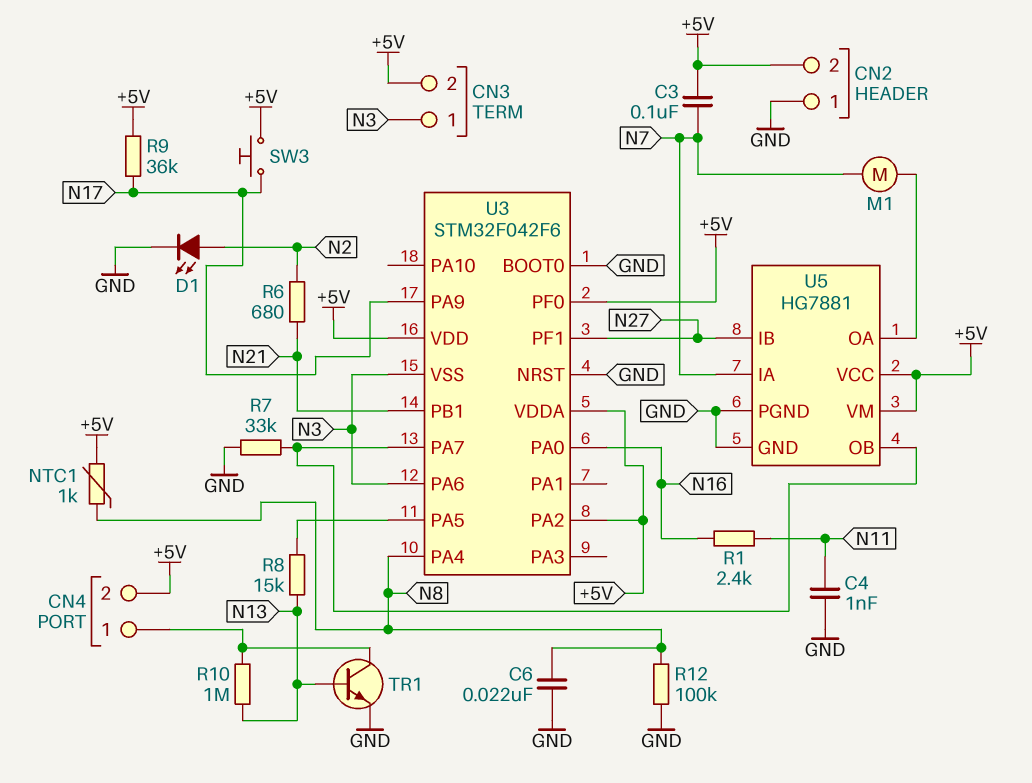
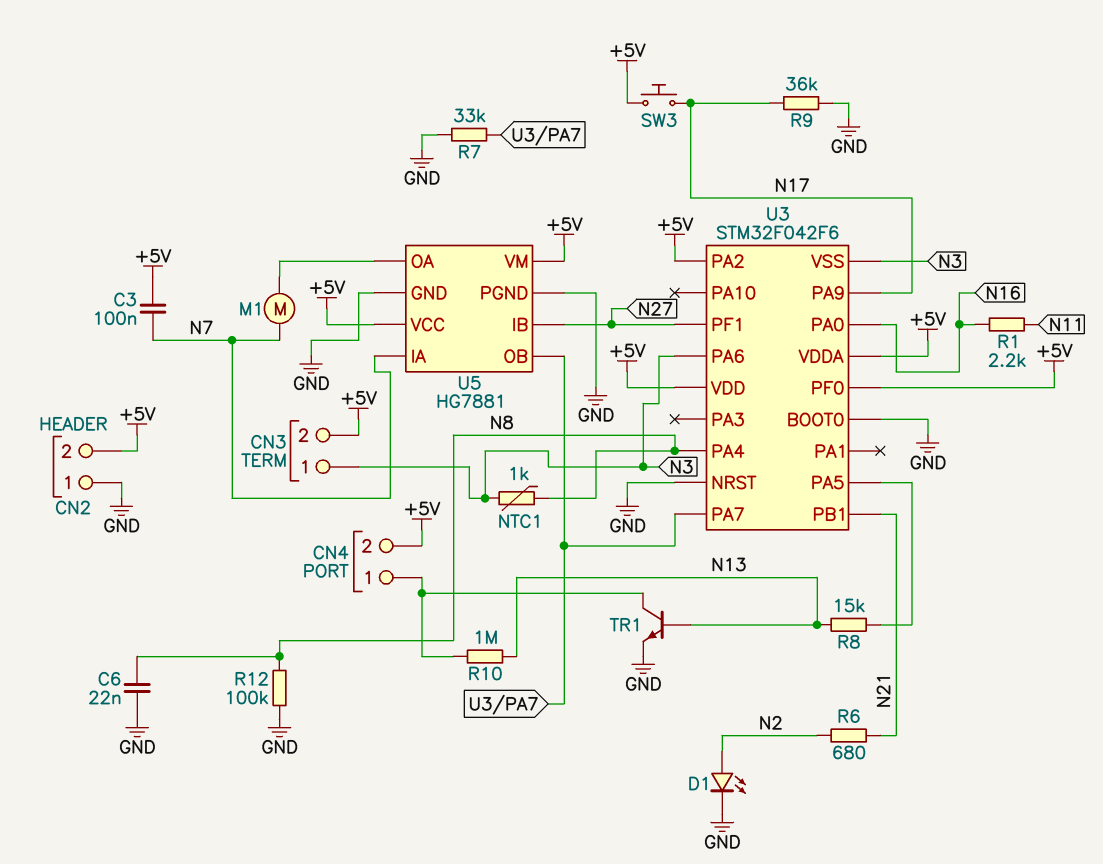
C4: 1nF (GND, N11) -> none
NTC1: 1k (+5V, N8) -> 1k (N3, N8)
R1: 2.4k (N11, N16) -> 2.2k (N11, N16)
R9: 36k (+5V, N17) -> 36k (GND, N17)

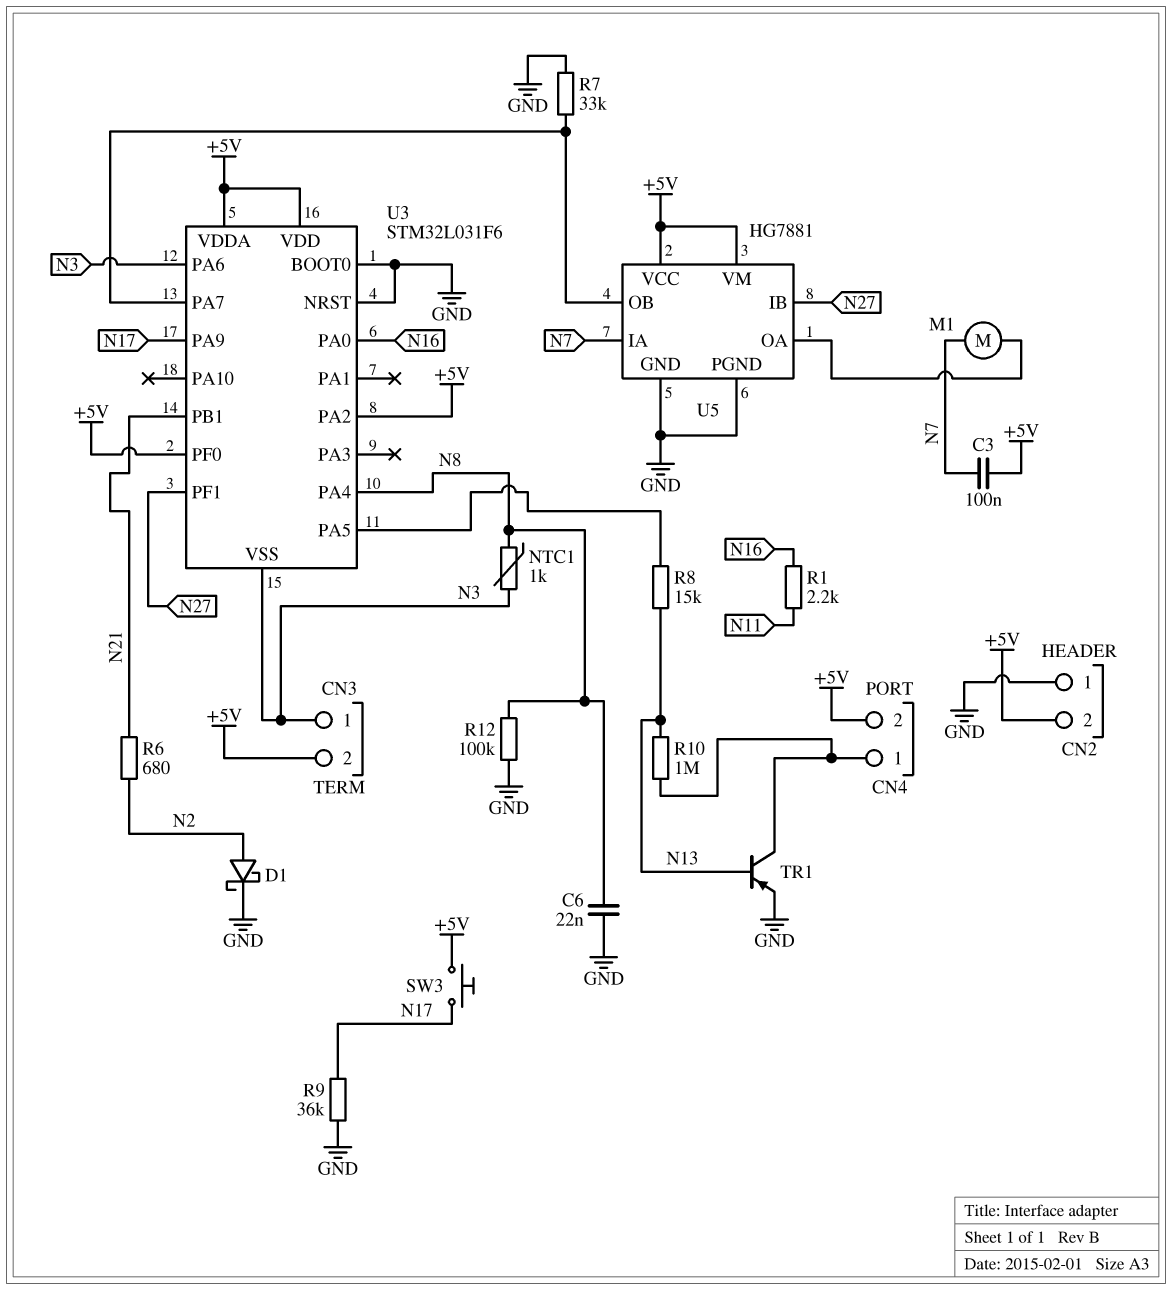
D1: LED (A N2, K GND) -> schottky (A N2, K GND)
TR1: NPN (B N13, C CN4/1, E GND) -> PNP (B N13, C CN4/1, E GND)
U3: STM32F042F6 -> STM32L031F6

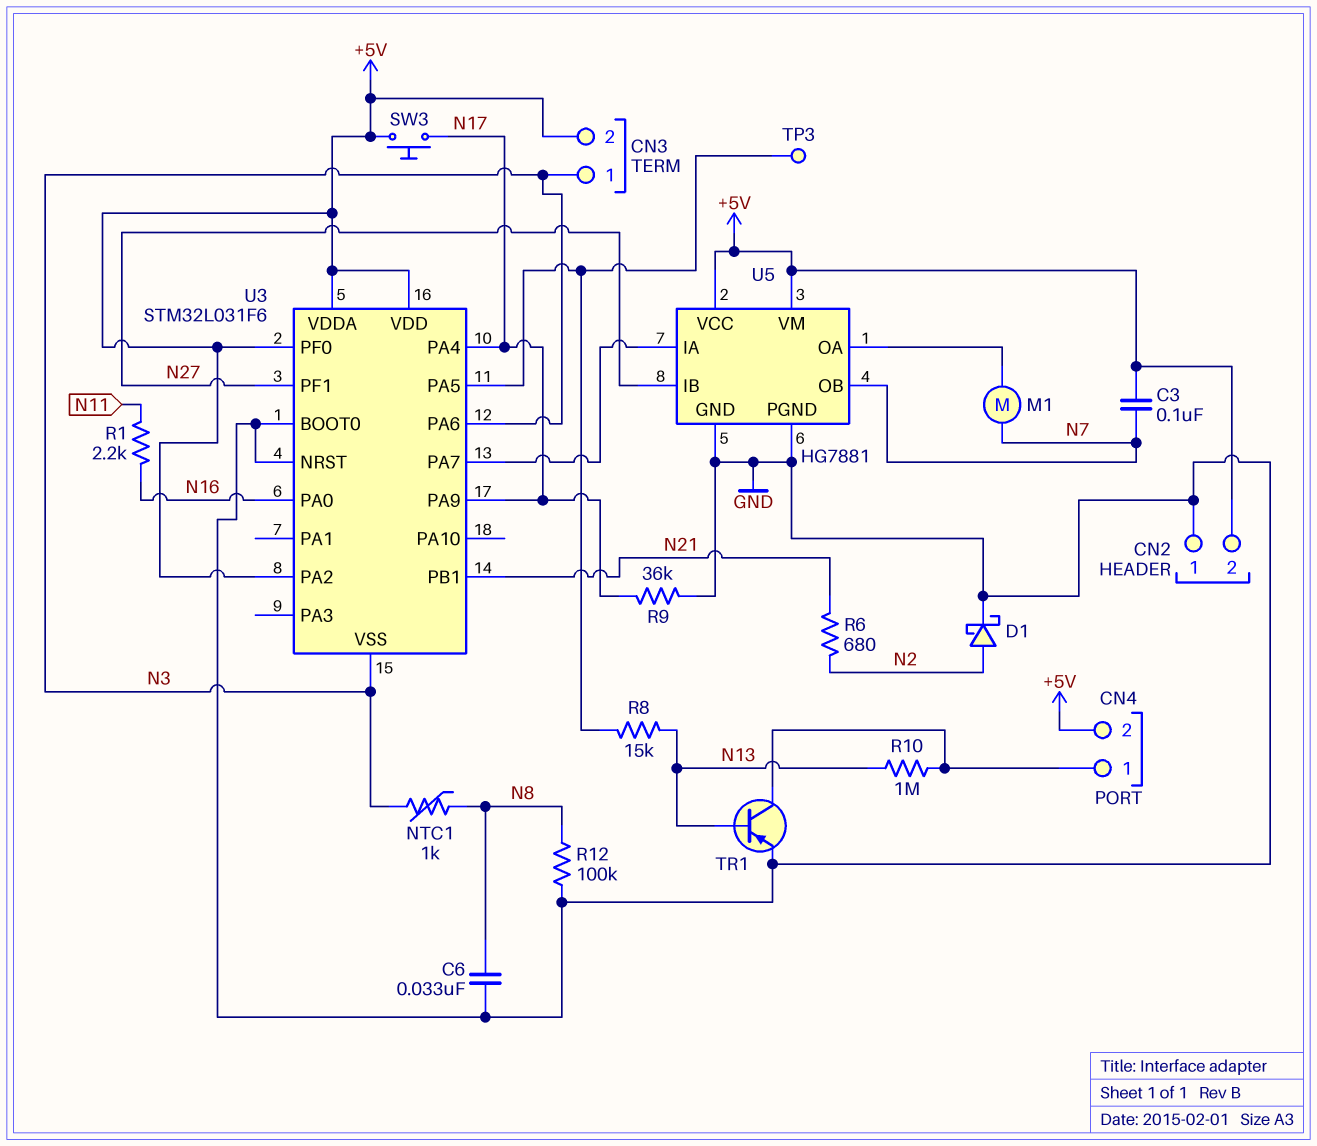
C6: 22nF (GND, N8) -> 33nF (GND, N8)
R7: 33k (GND, U3/PA7) -> none
TP3: none -> test point (U3/PA5)
U3 pin PA4: N8 -> N17
U5 pin IA: N7 -> U3/PA7
U5 pin OB: U3/PA7 -> N7

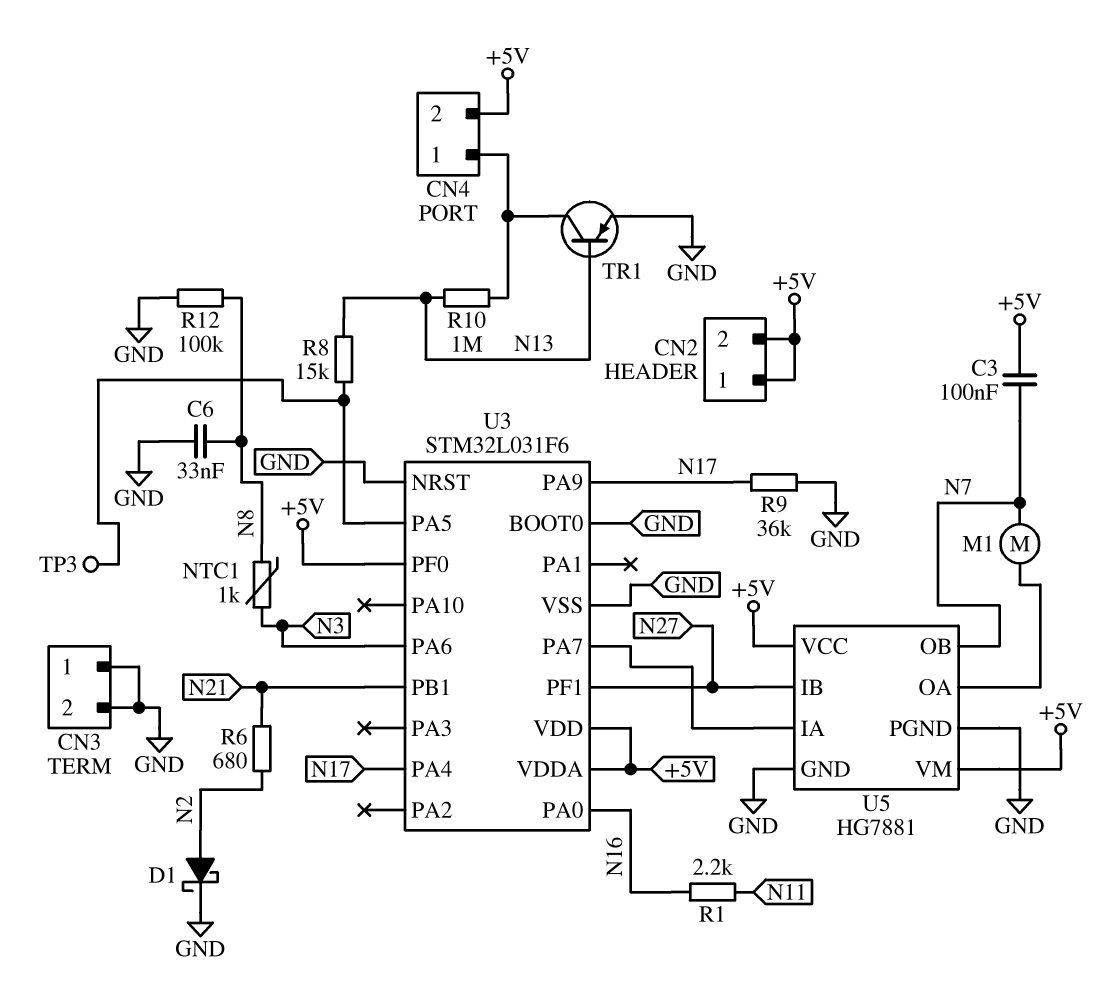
CN2 pin 1: GND -> +5V
CN3 pin 1: N3 -> GND
CN3 pin 2: +5V -> GND
SW3: button (+5V, N17) -> none
U3 pin PA2: +5V -> none
U3 pin VSS: N3 -> GND

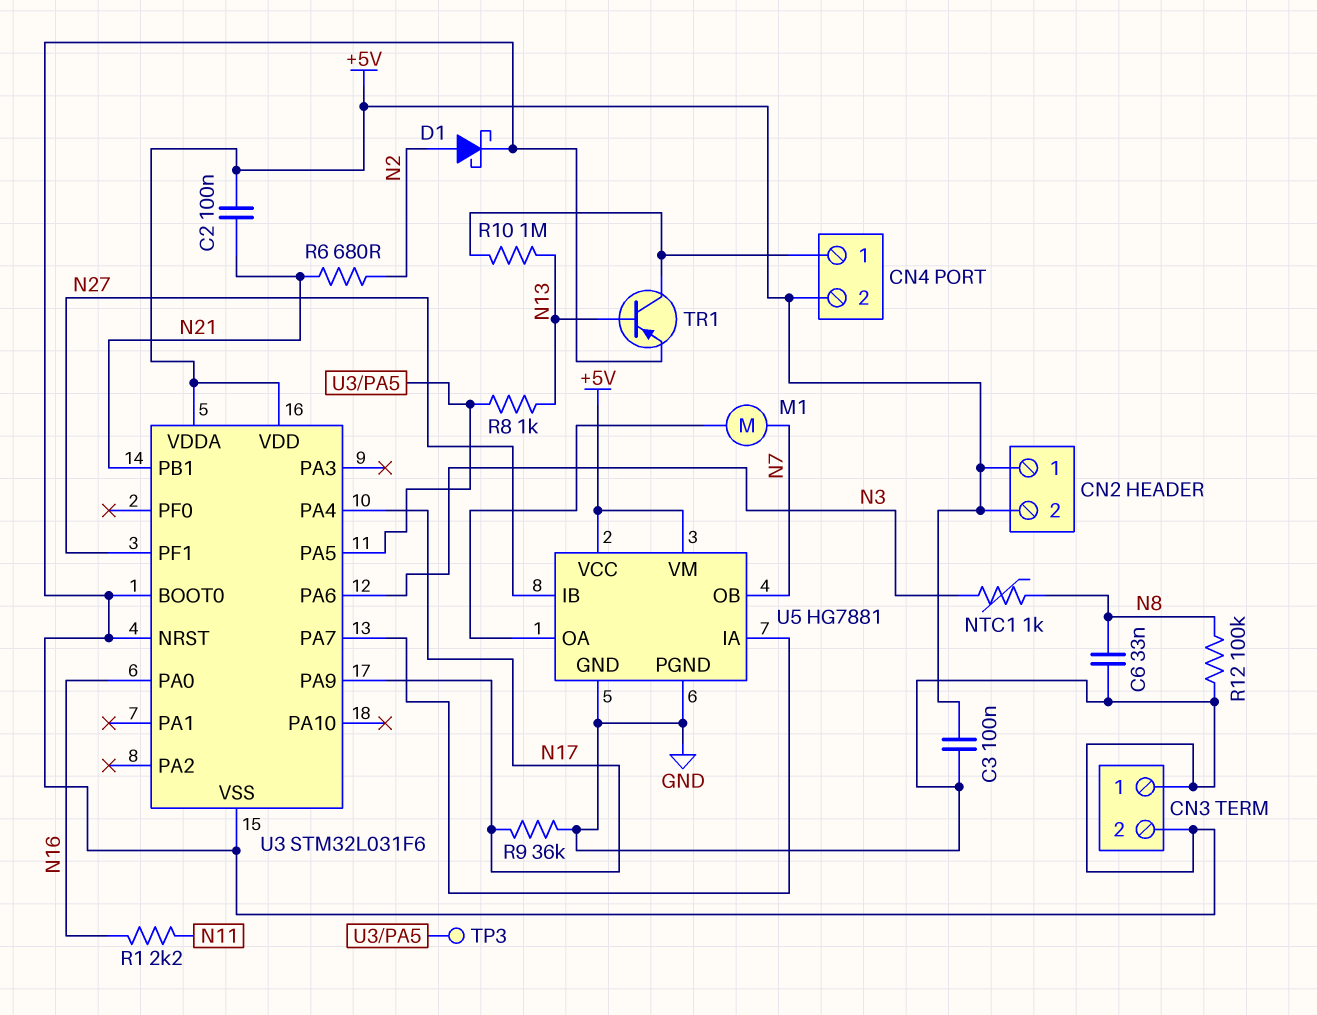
C2: none -> 100nF (+5V, N21)
C3: 100nF (+5V, N7) -> 100nF (+5V, GND)
R8: 15k (N13, U3/PA5) -> 1k (N13, U3/PA5)
U3 pin PF0: +5V -> none

